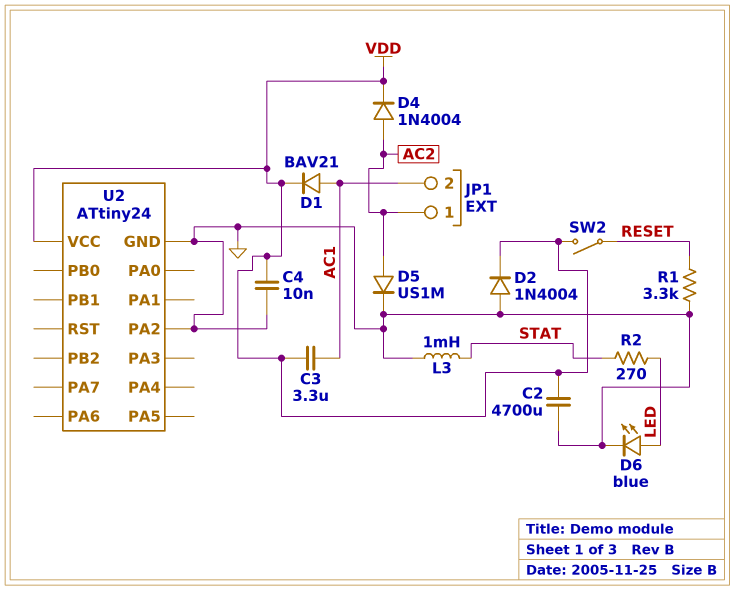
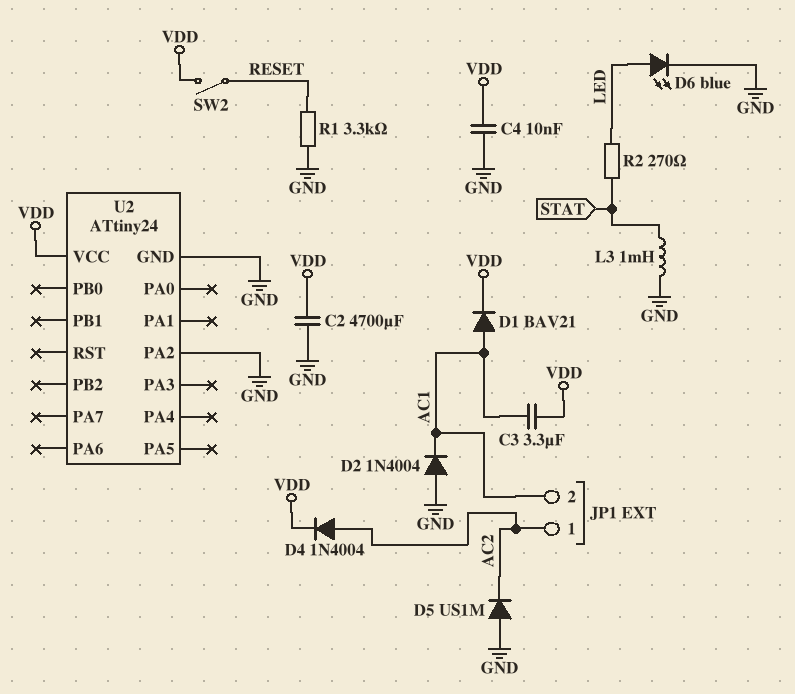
D2: diode 1N4004 (A GND, K VDD) -> diode 1N4004 (A GND, K AC1)
D5: diode US1M (A AC2, K GND) -> diode US1M (A GND, K AC2)

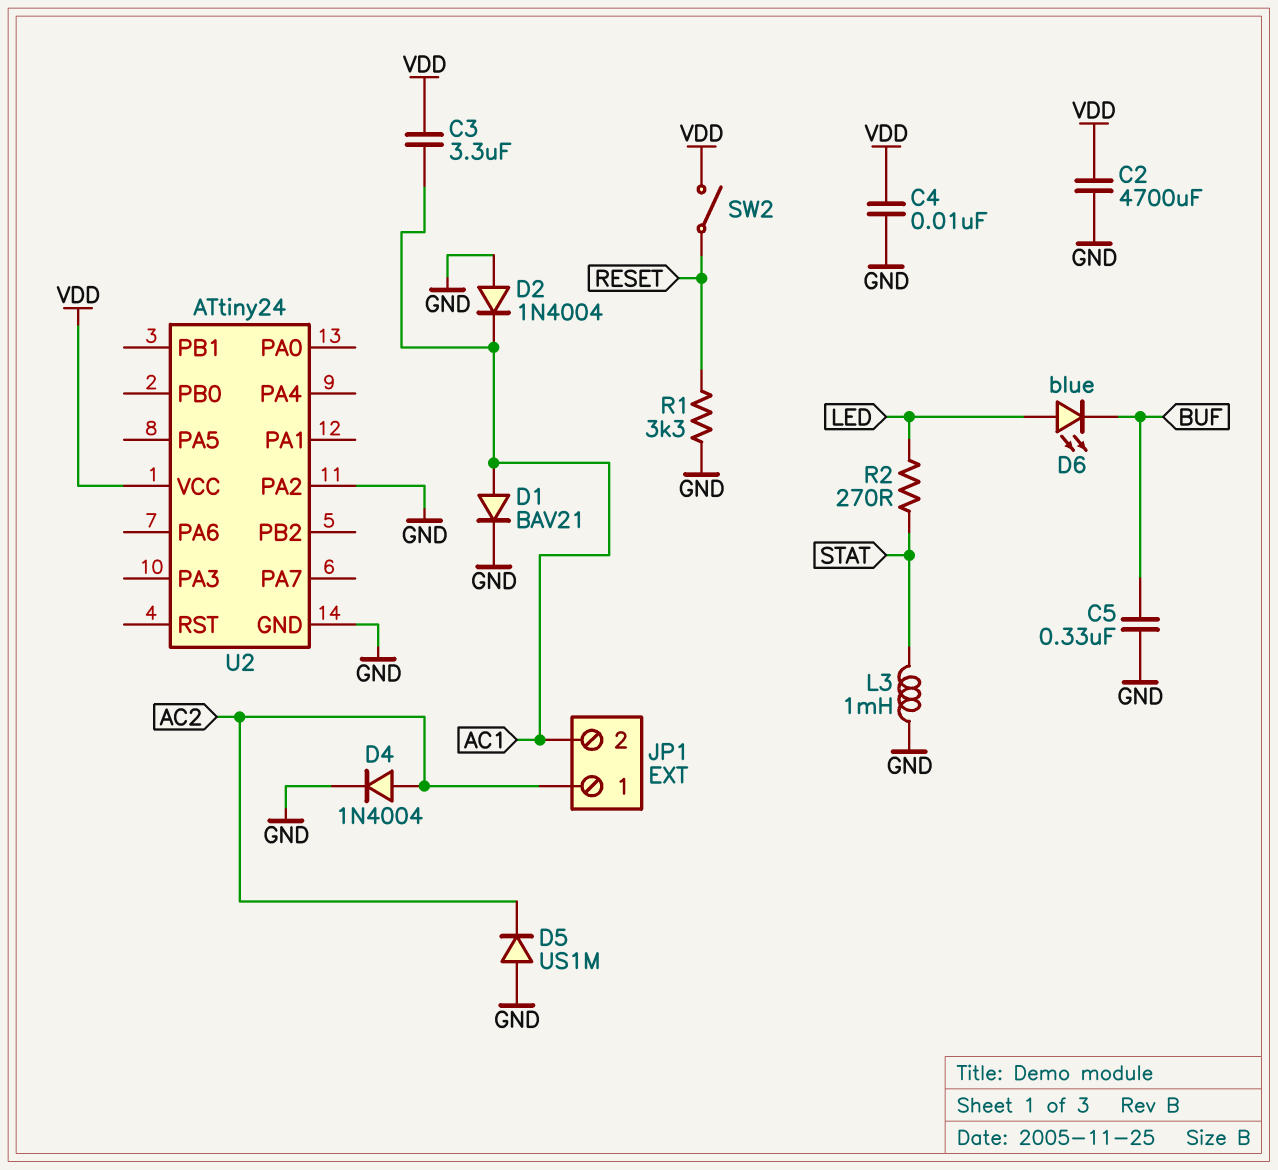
C5: none -> 330nF (BUF, GND)
D1: diode BAV21 (A AC1, K VDD) -> diode BAV21 (A AC1, K GND)
D4: diode 1N4004 (A AC2, K VDD) -> diode 1N4004 (A AC2, K GND)
D6: LED blue (A LED, K GND) -> LED blue (A LED, K BUF)

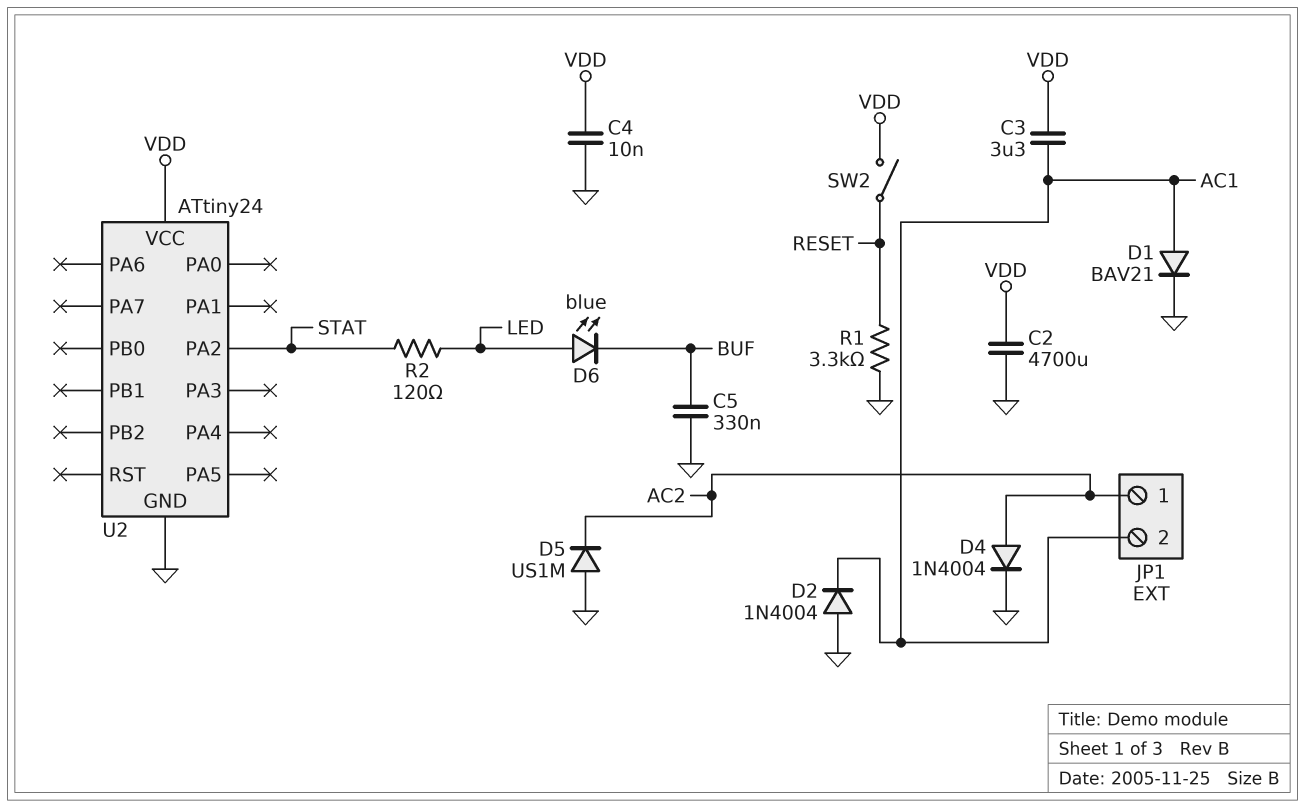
L3: 1mH (GND, STAT) -> none
R2: 270 (LED, STAT) -> 120 (LED, STAT)
U2 pin PA2: GND -> STAT

